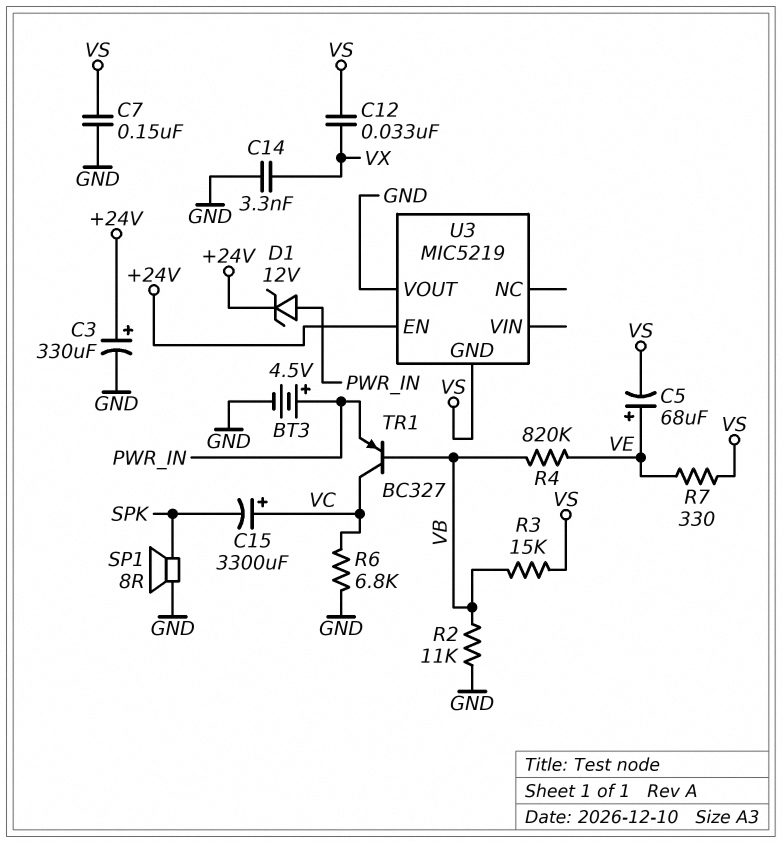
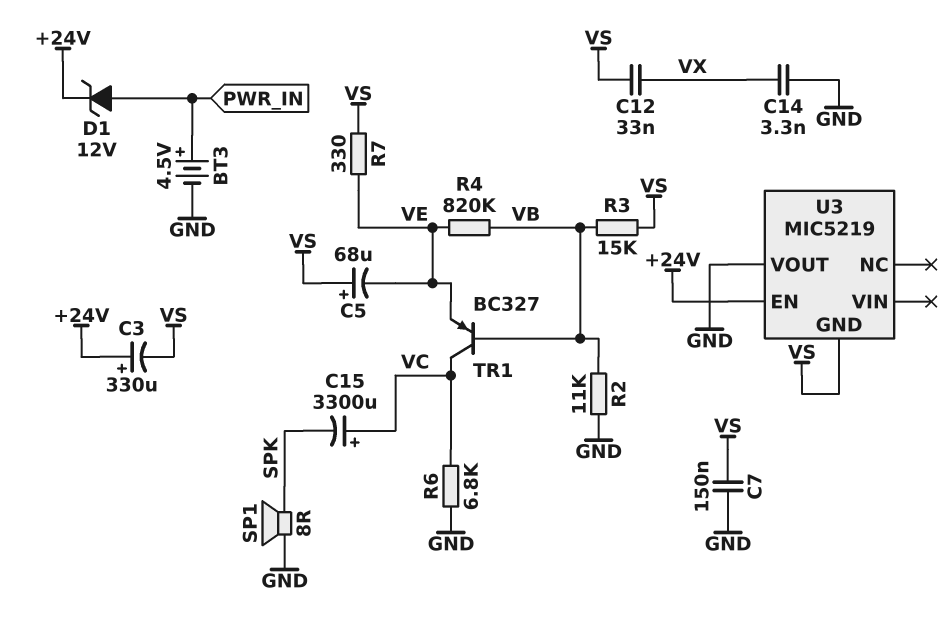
C3: 330uF (plus +24V, minus GND) -> 330uF (plus +24V, minus VS)
C5: 68uF (plus VE, minus VS) -> 68uF (plus VS, minus VE)
TR1: PNP BC327 (B VB, C VC, E PWR_IN) -> PNP BC327 (B VB, C VC, E VE)

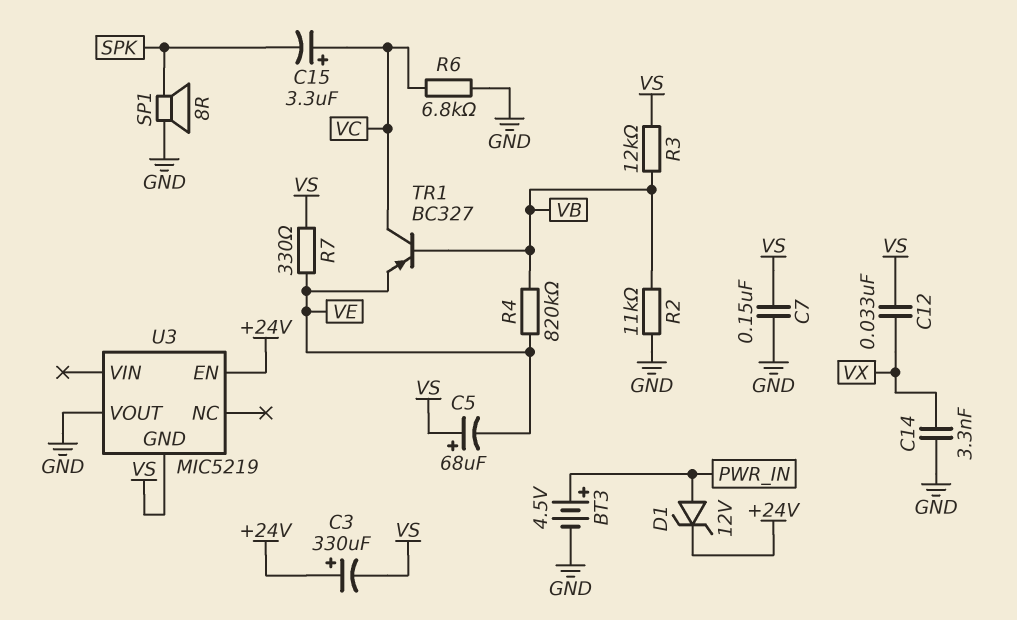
C15: 3300uF (plus VC, minus SPK) -> 3.3uF (plus VC, minus SPK)
R3: 15k (VB, VS) -> 12k (VB, VS)

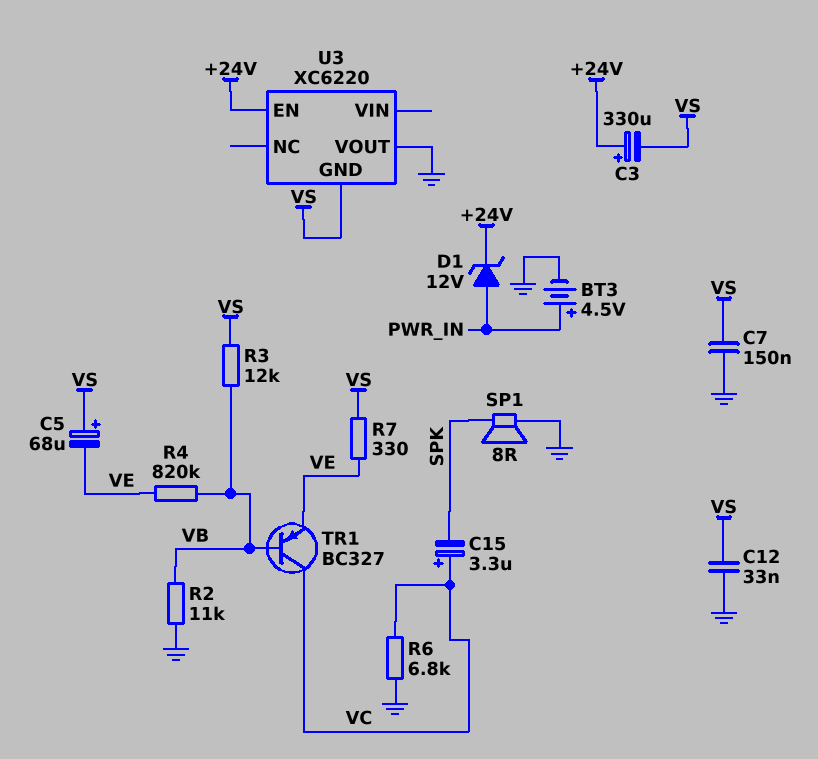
C12: 33nF (VS, VX) -> 33nF (GND, VS)
C14: 3.3nF (GND, VX) -> none
U3: MIC5219 -> XC6220

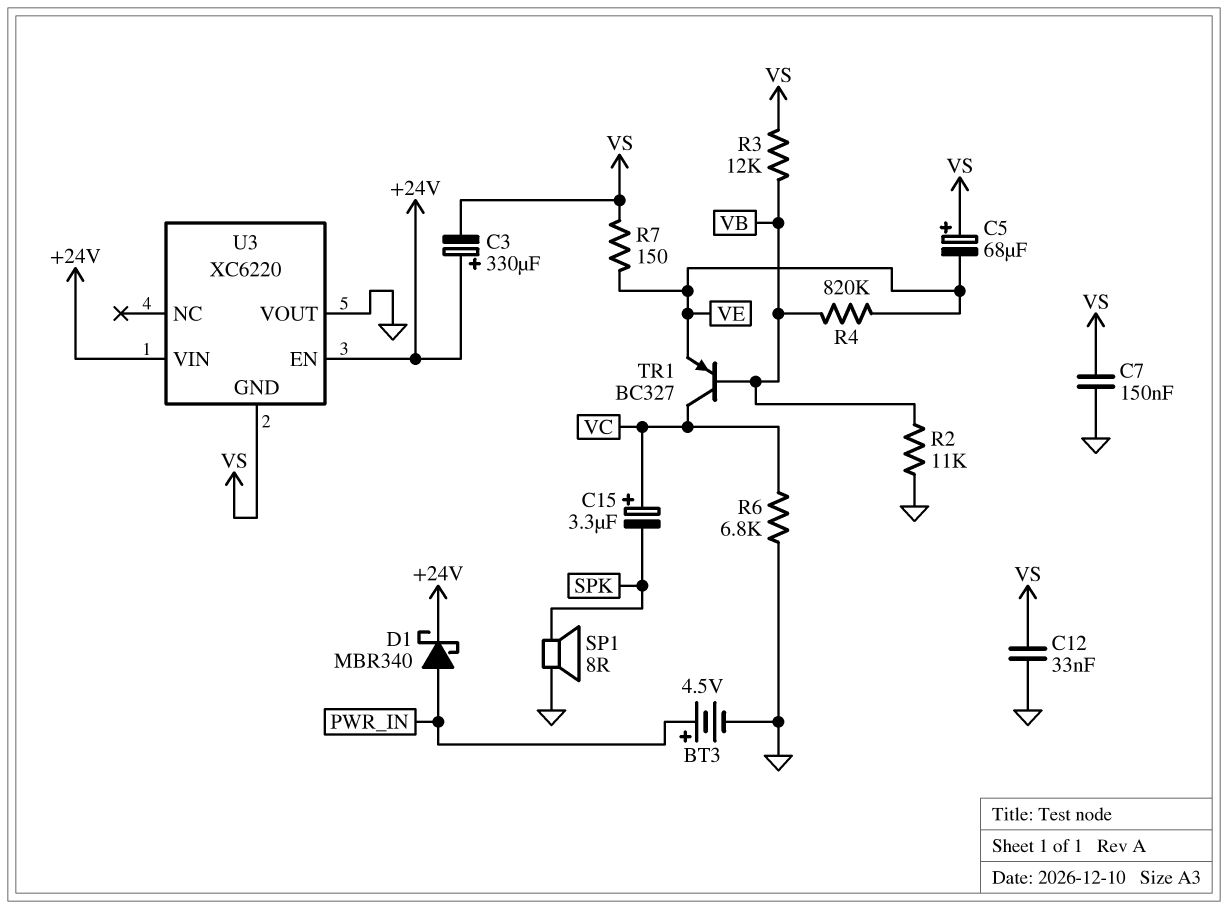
D1: zener 12V (A PWR_IN, K +24V) -> schottky MBR340 (A PWR_IN, K +24V)
R7: 330 (VE, VS) -> 150 (VE, VS)
U3 pin VIN: none -> +24V

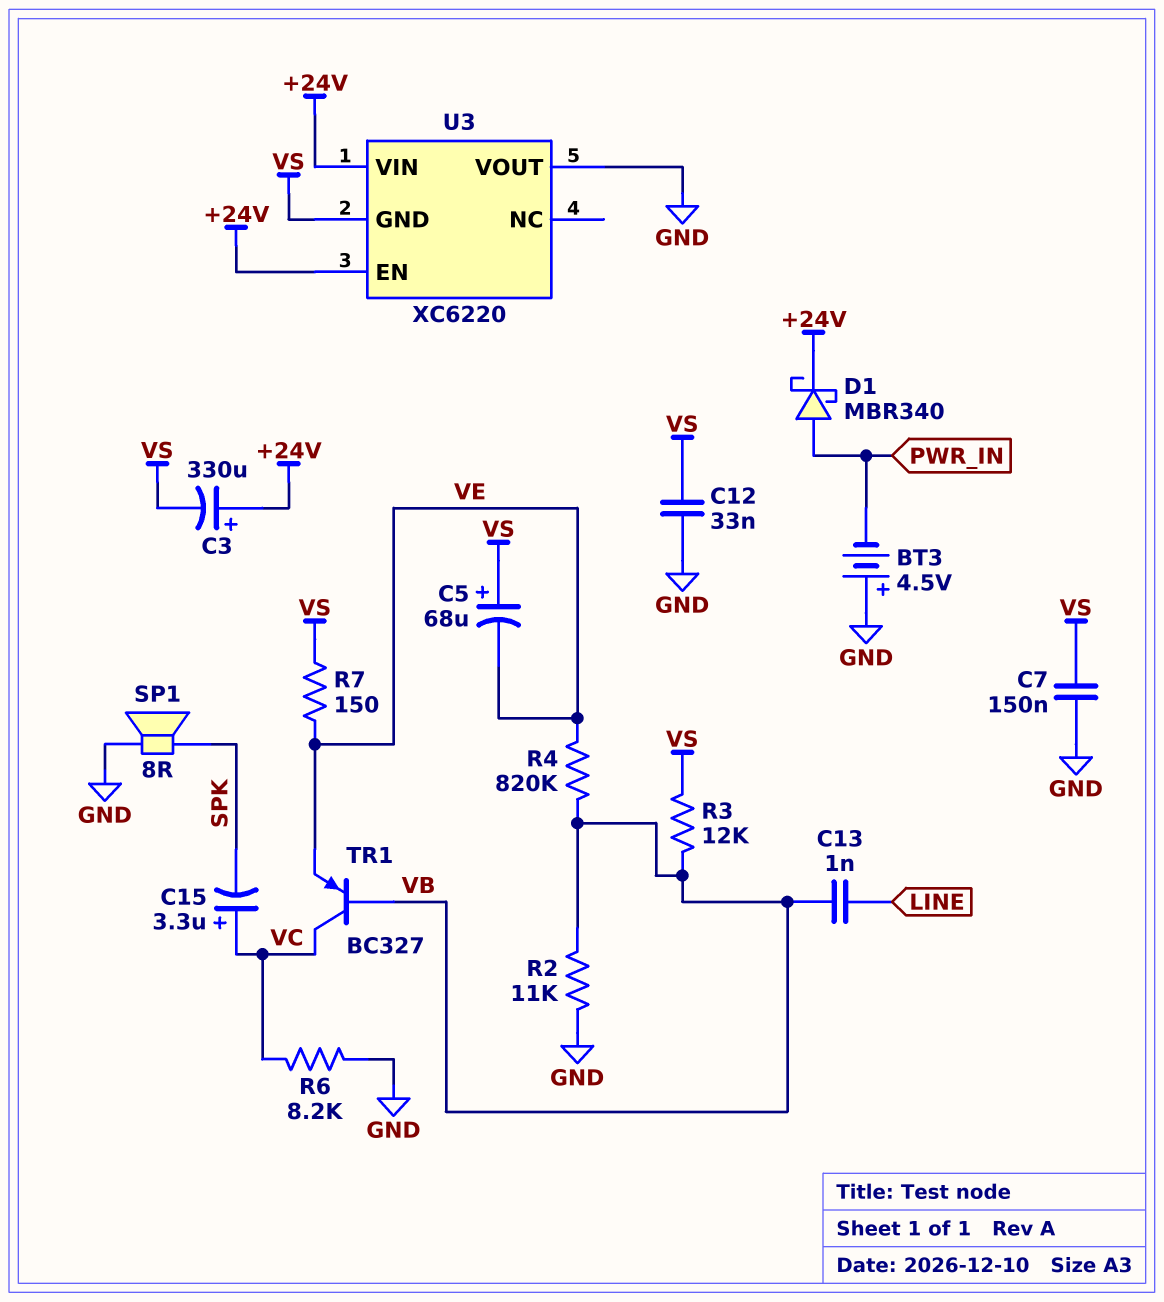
BT3: 4.5V (plus PWR_IN, minus GND) -> 4.5V (plus GND, minus PWR_IN)
C13: none -> 1nF (LINE, VB)
R6: 6.8k (GND, VC) -> 8.2k (GND, VC)

